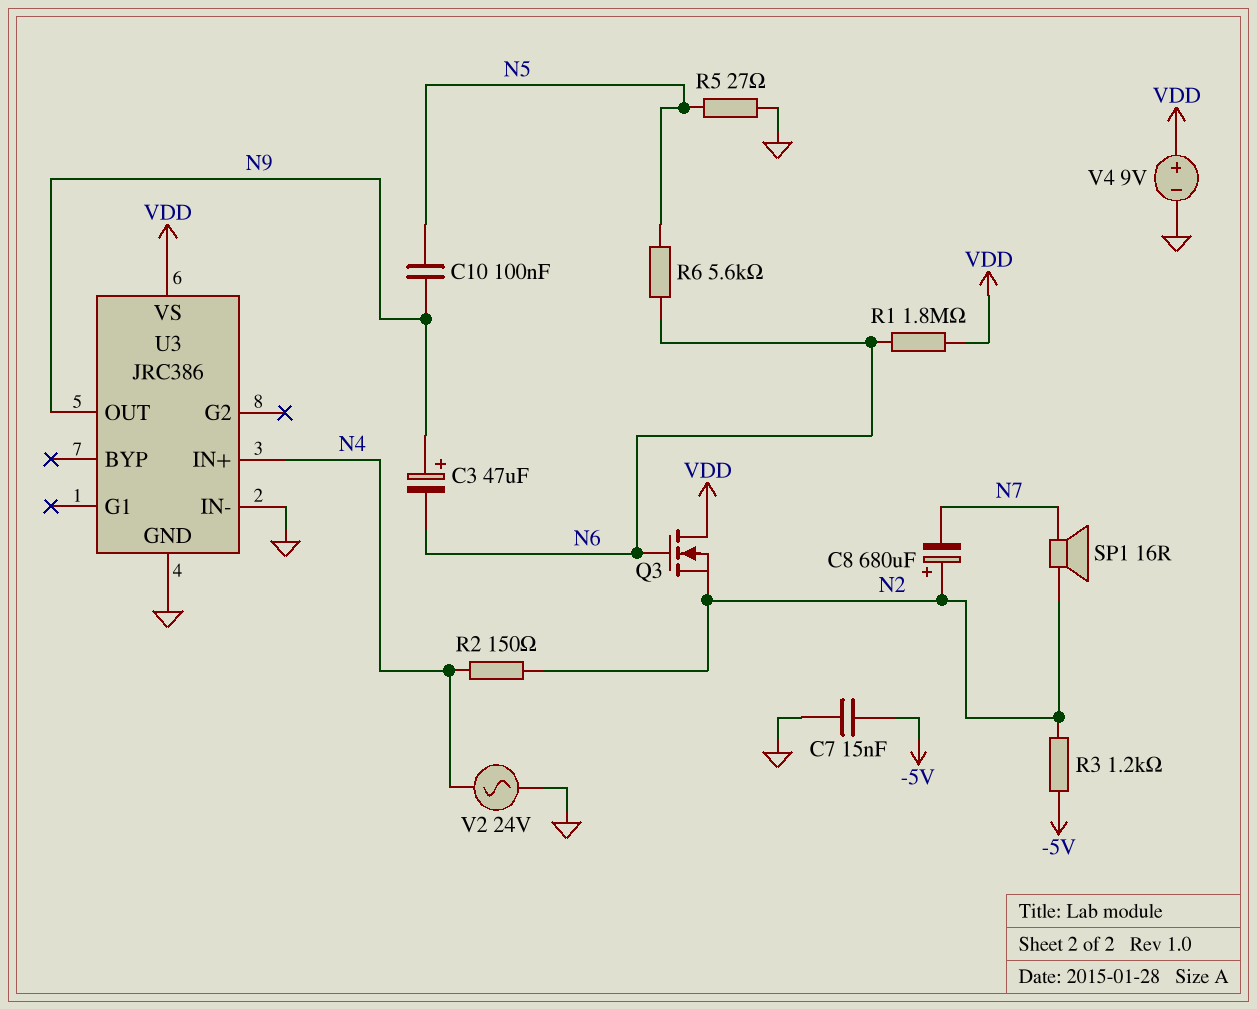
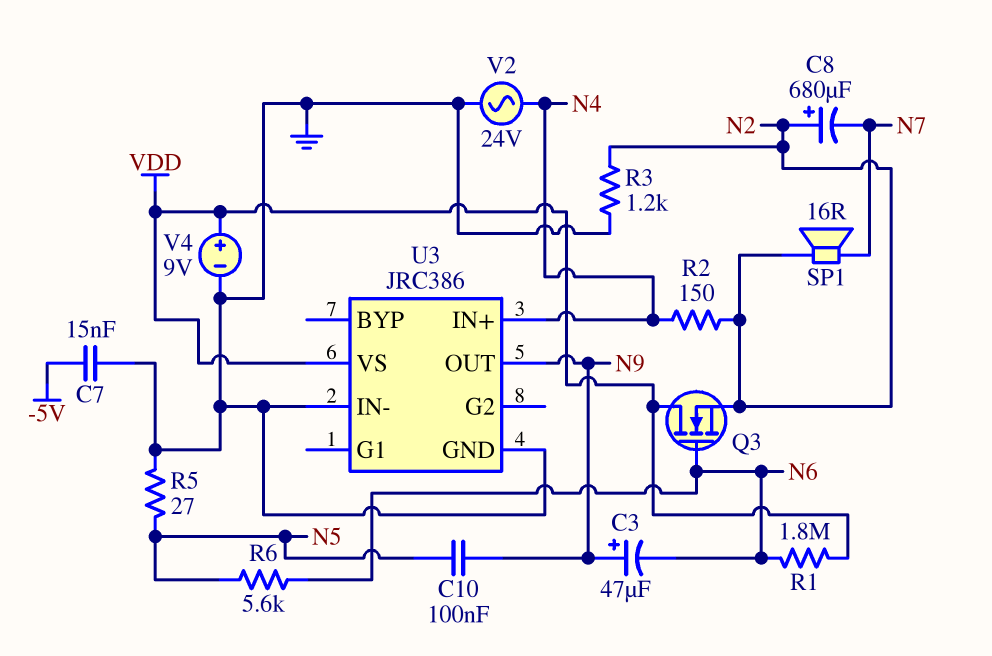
R3: 1.2k (-5V, N2) -> 1.2k (GND, N2)

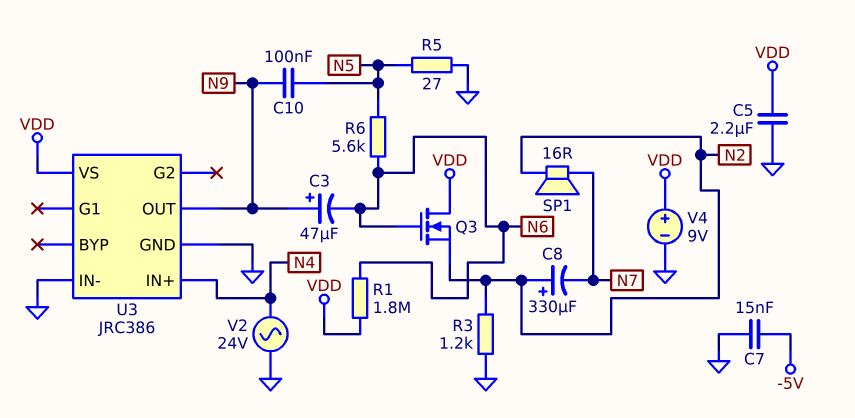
C5: none -> 2.2uF (GND, VDD)
C8: 680uF (plus N2, minus N7) -> 330uF (plus N2, minus N7)
R2: 150 (N2, N4) -> none

